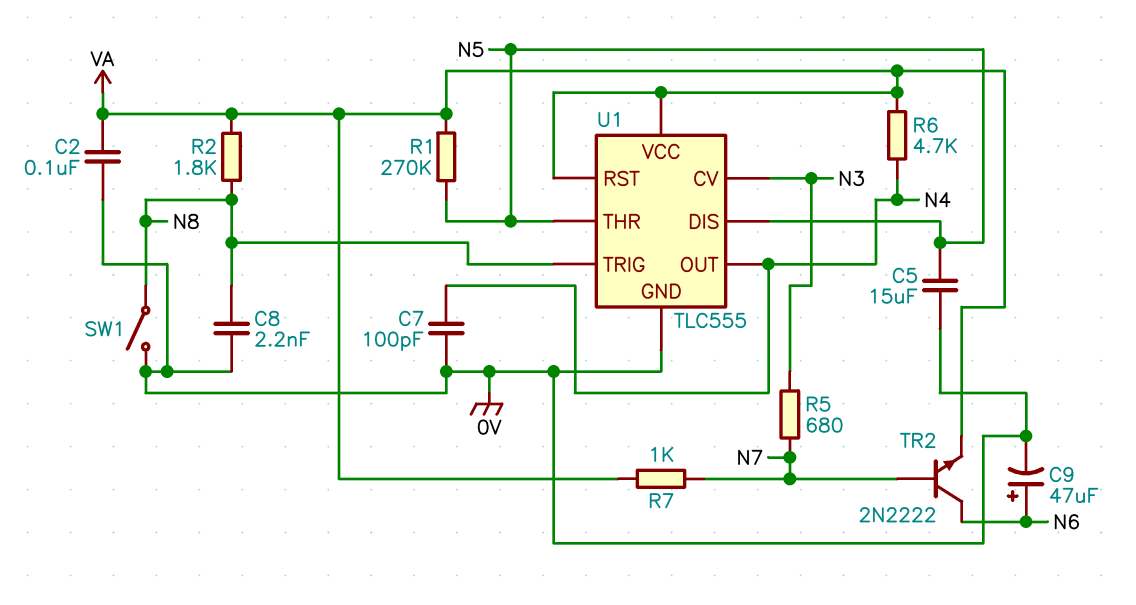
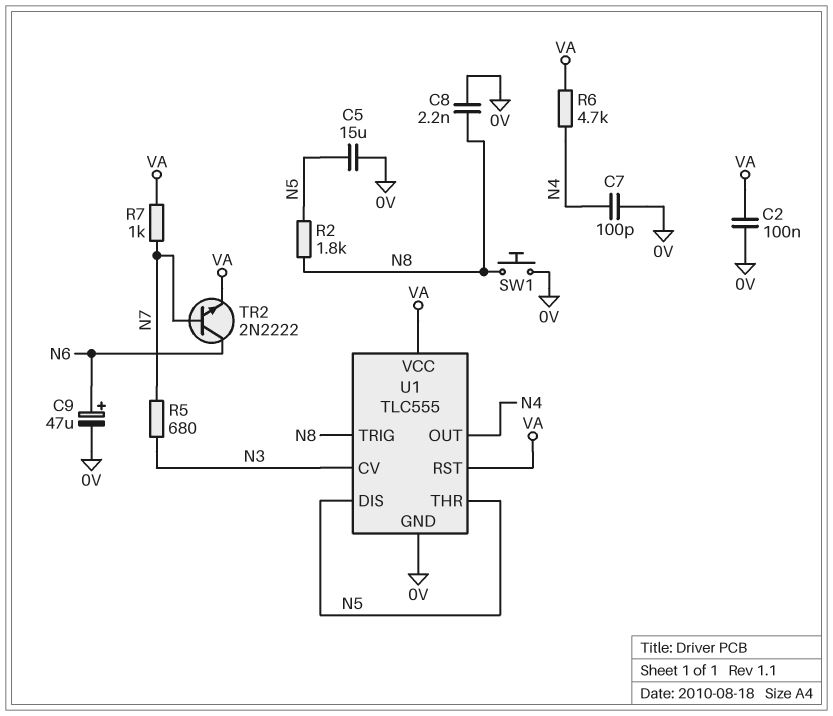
R1: 270k (N5, VA) -> none
R2: 1.8k (N8, VA) -> 1.8k (N5, N8)
SW1: switch (0V, N8) -> button (0V, N8)

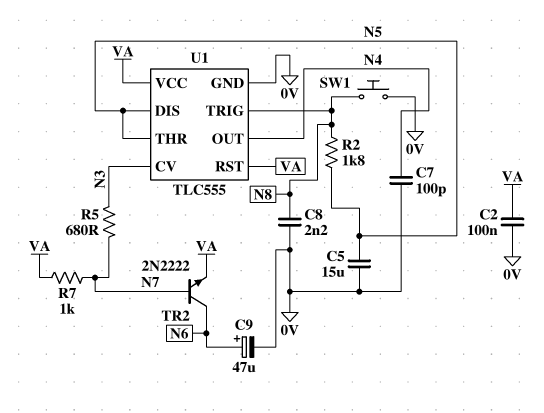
R6: 4.7k (N4, VA) -> none

